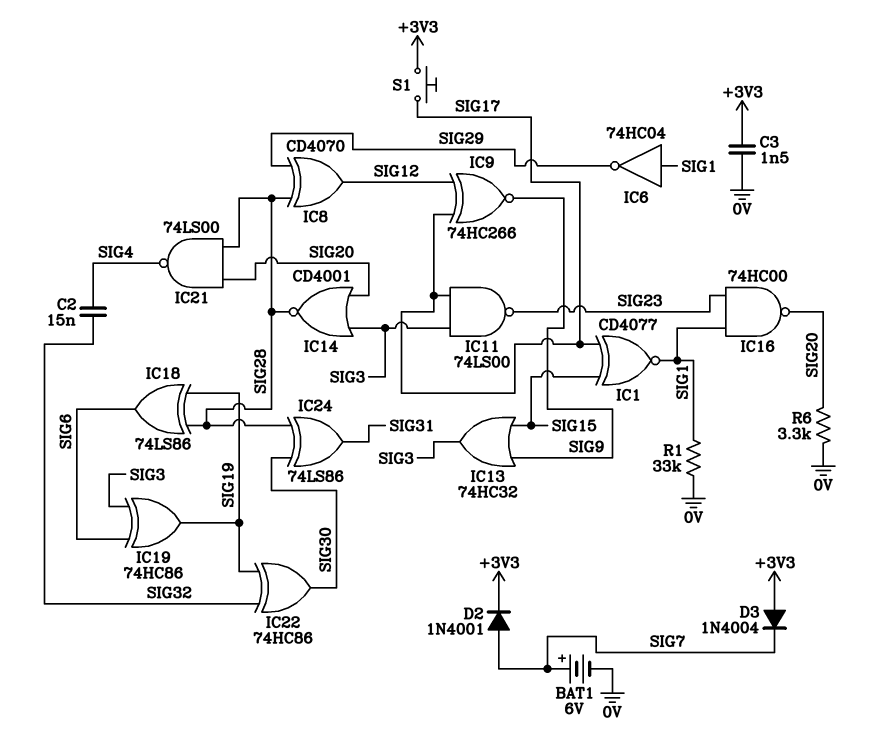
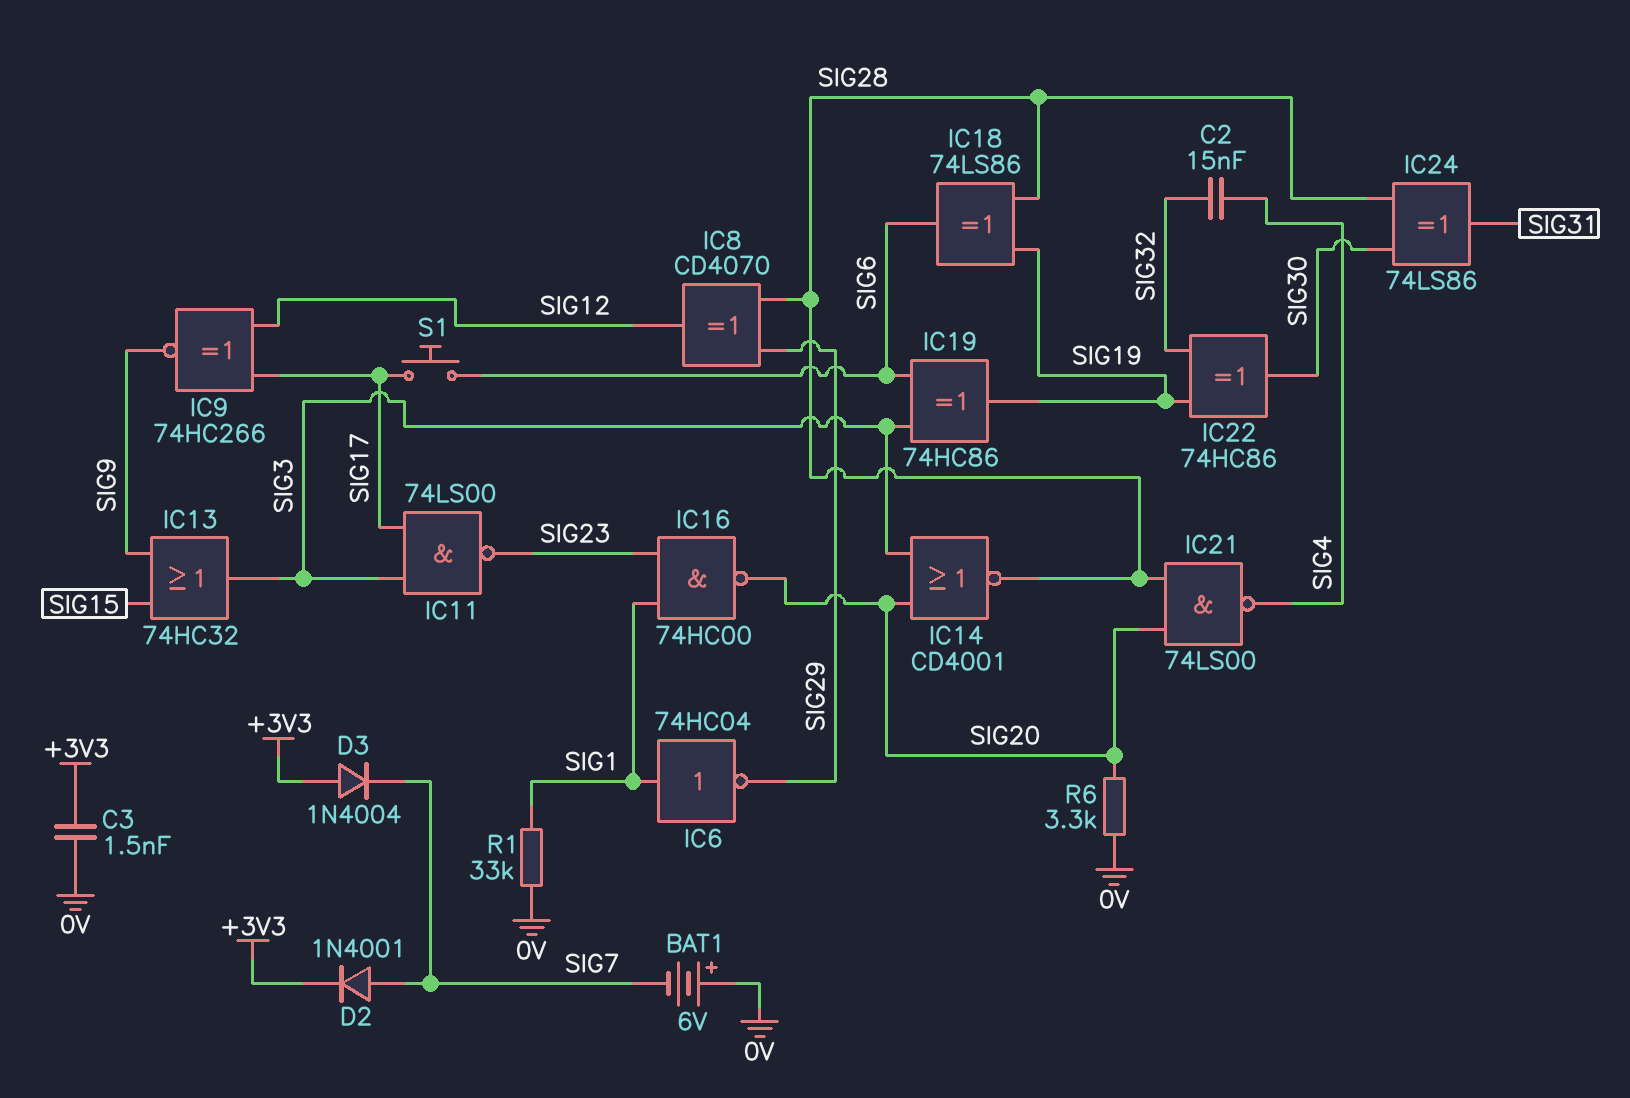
BAT1: 6V (plus SIG7, minus 0V) -> 6V (plus 0V, minus SIG7)
IC1: XNOR CD4077 (in SIG15, in SIG17, out SIG1) -> none
S1: button (+3V3, SIG17) -> button (SIG6, SIG17)

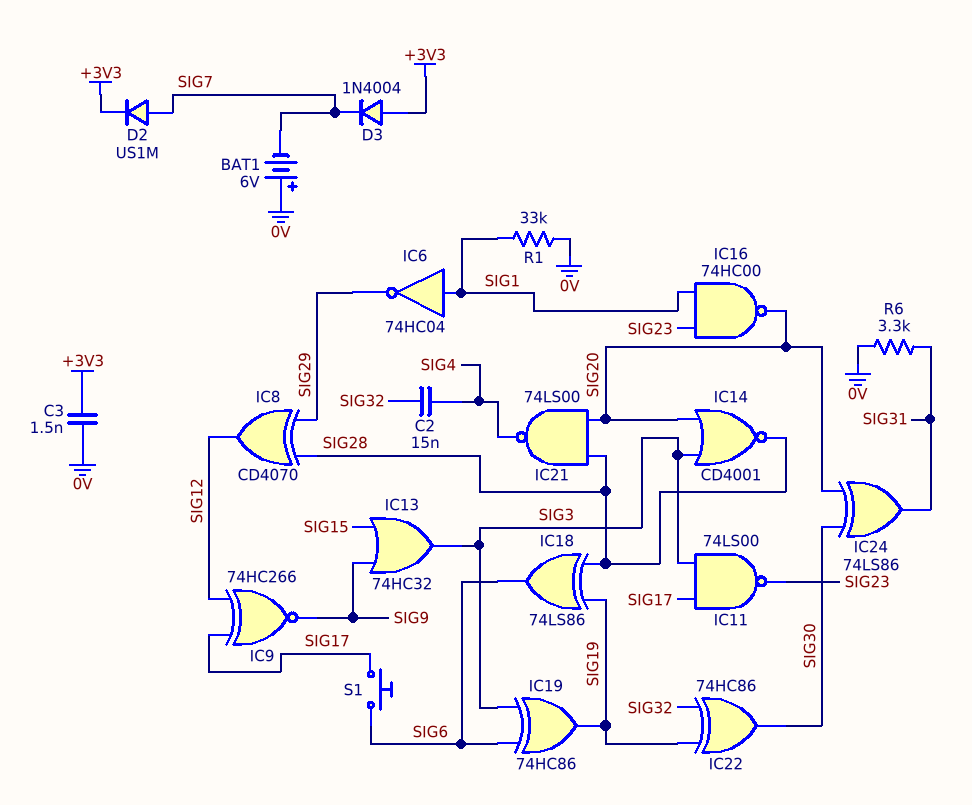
D2: diode 1N4001 (A SIG7, K +3V3) -> diode US1M (A SIG7, K +3V3)
IC24: XOR 74LS86 (in SIG28, in SIG30, out SIG31) -> XOR 74LS86 (in SIG20, in SIG30, out SIG31)
R6: 3.3k (0V, SIG20) -> 3.3k (0V, SIG31)

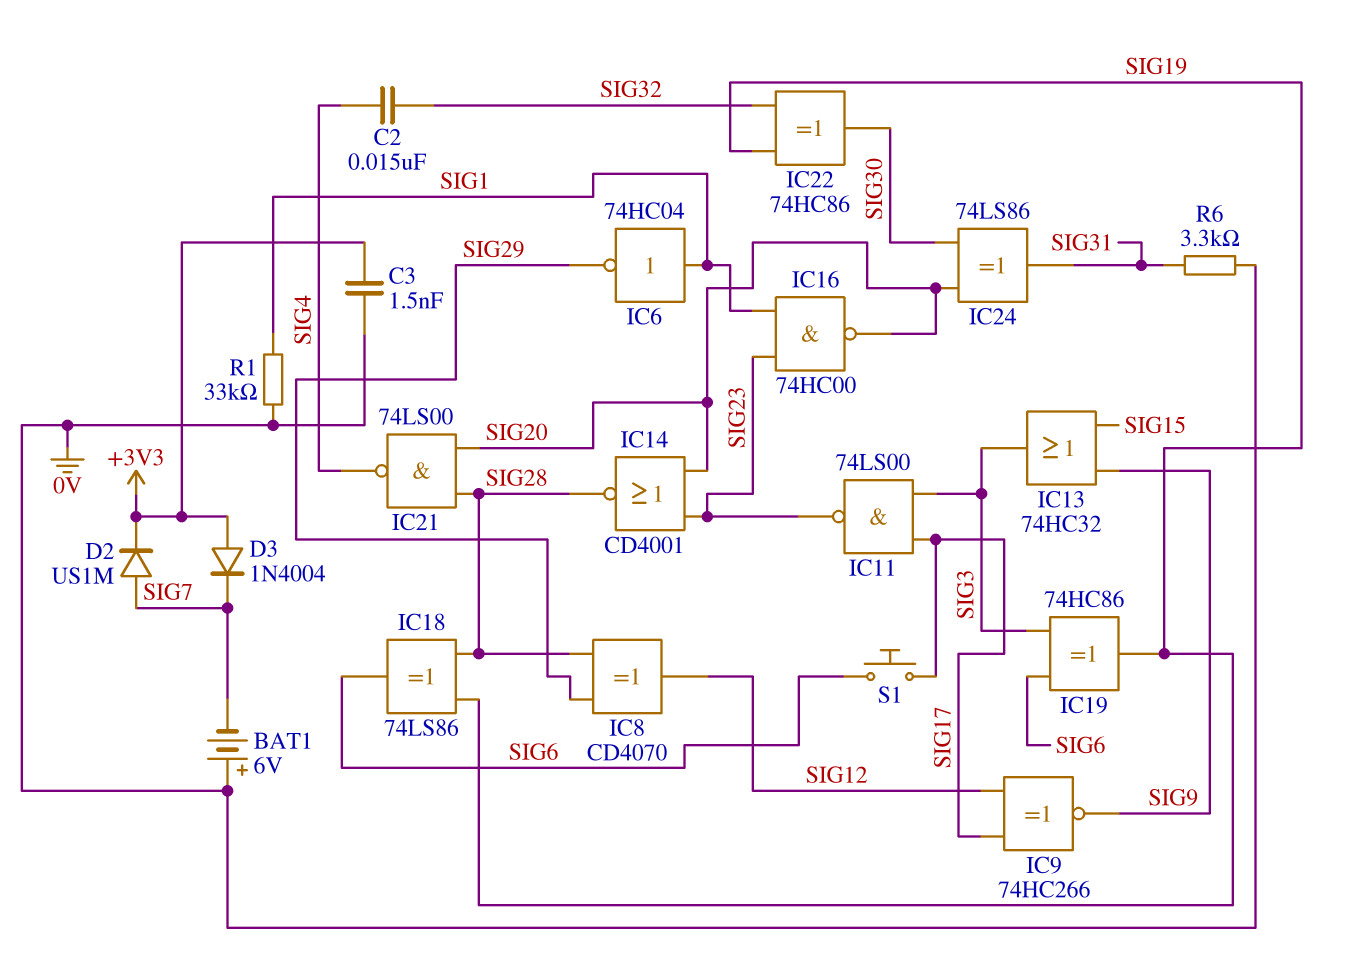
IC14: NOR CD4001 (in SIG3, in SIG20, out SIG28) -> NOR CD4001 (in SIG20, in SIG23, out SIG28)

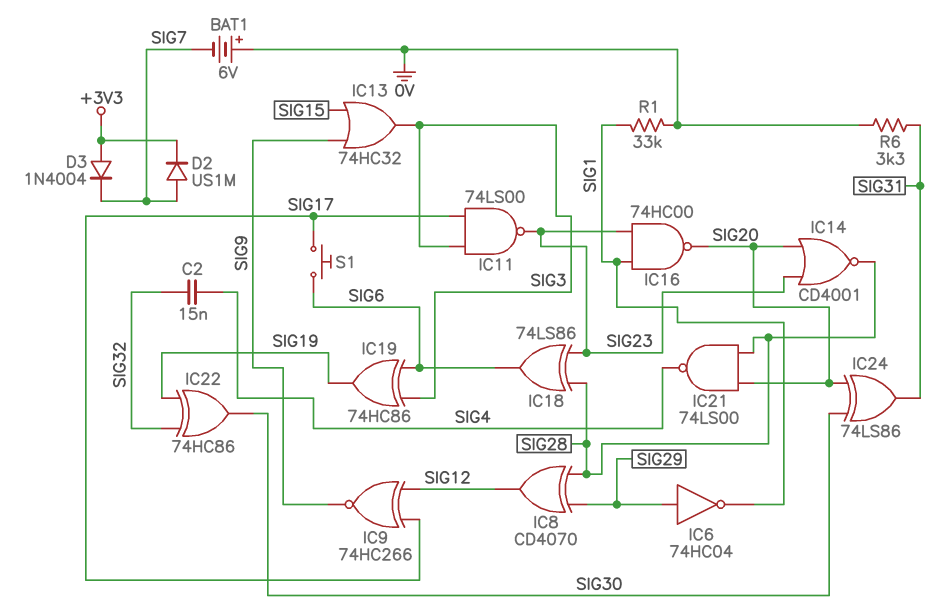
C3: 1.5nF (+3V3, 0V) -> none
IC6: NOT 74HC04 (in SIG1, out SIG29) -> NOT 74HC04 (in SIG29, out SIG1)
IC18: XOR 74LS86 (in SIG19, in SIG28, out SIG6) -> XOR 74LS86 (in SIG23, in SIG28, out SIG6)

